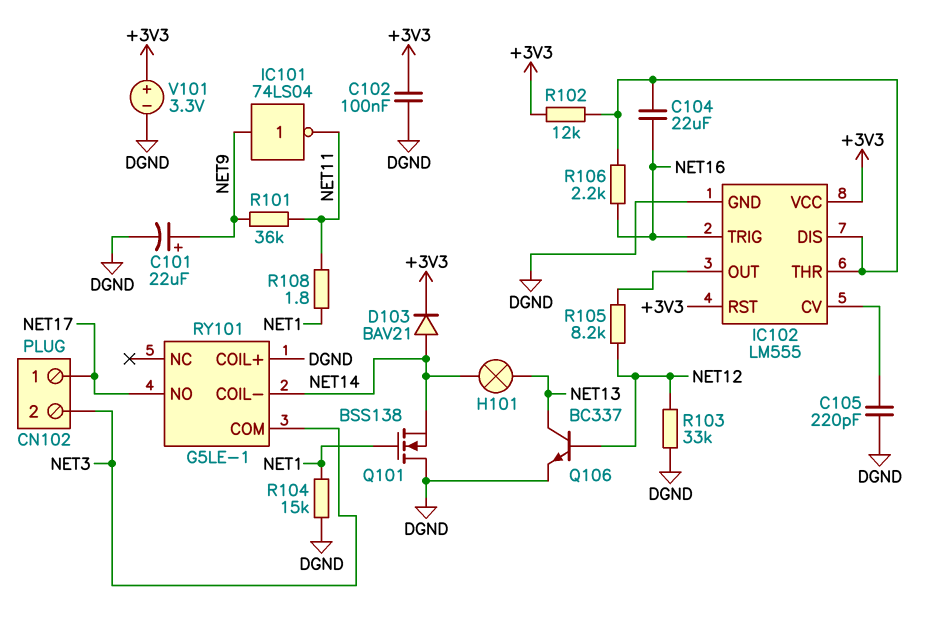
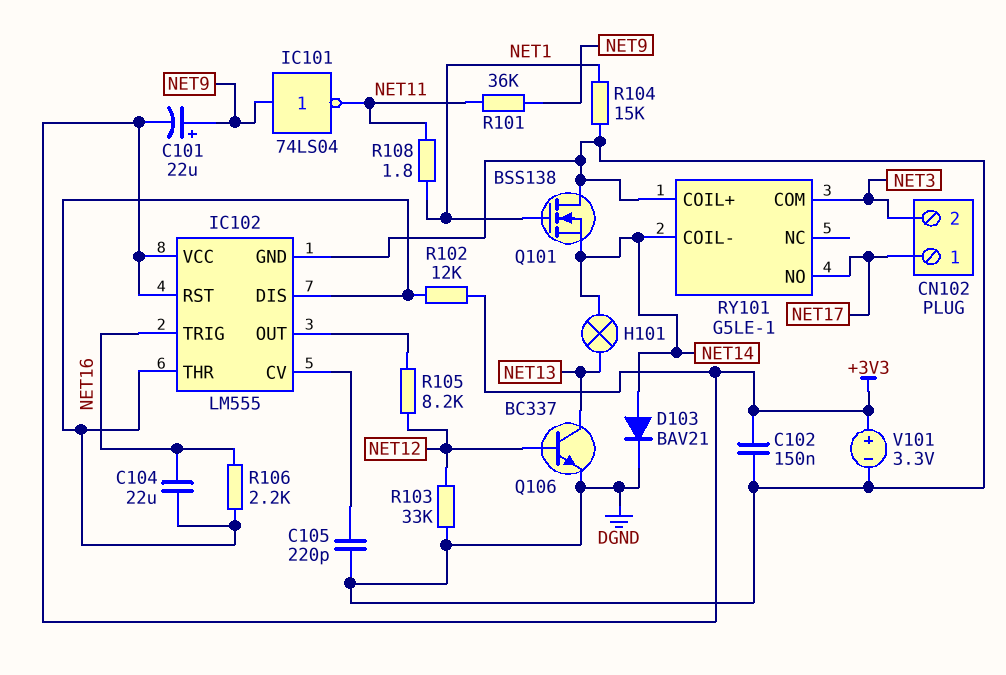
C101: 22uF (plus NET9, minus DGND) -> 22uF (plus NET9, minus +3V3)
C102: 100nF (+3V3, DGND) -> 150nF (+3V3, DGND)
D103: diode BAV21 (A NET14, K +3V3) -> diode BAV21 (A NET14, K DGND)

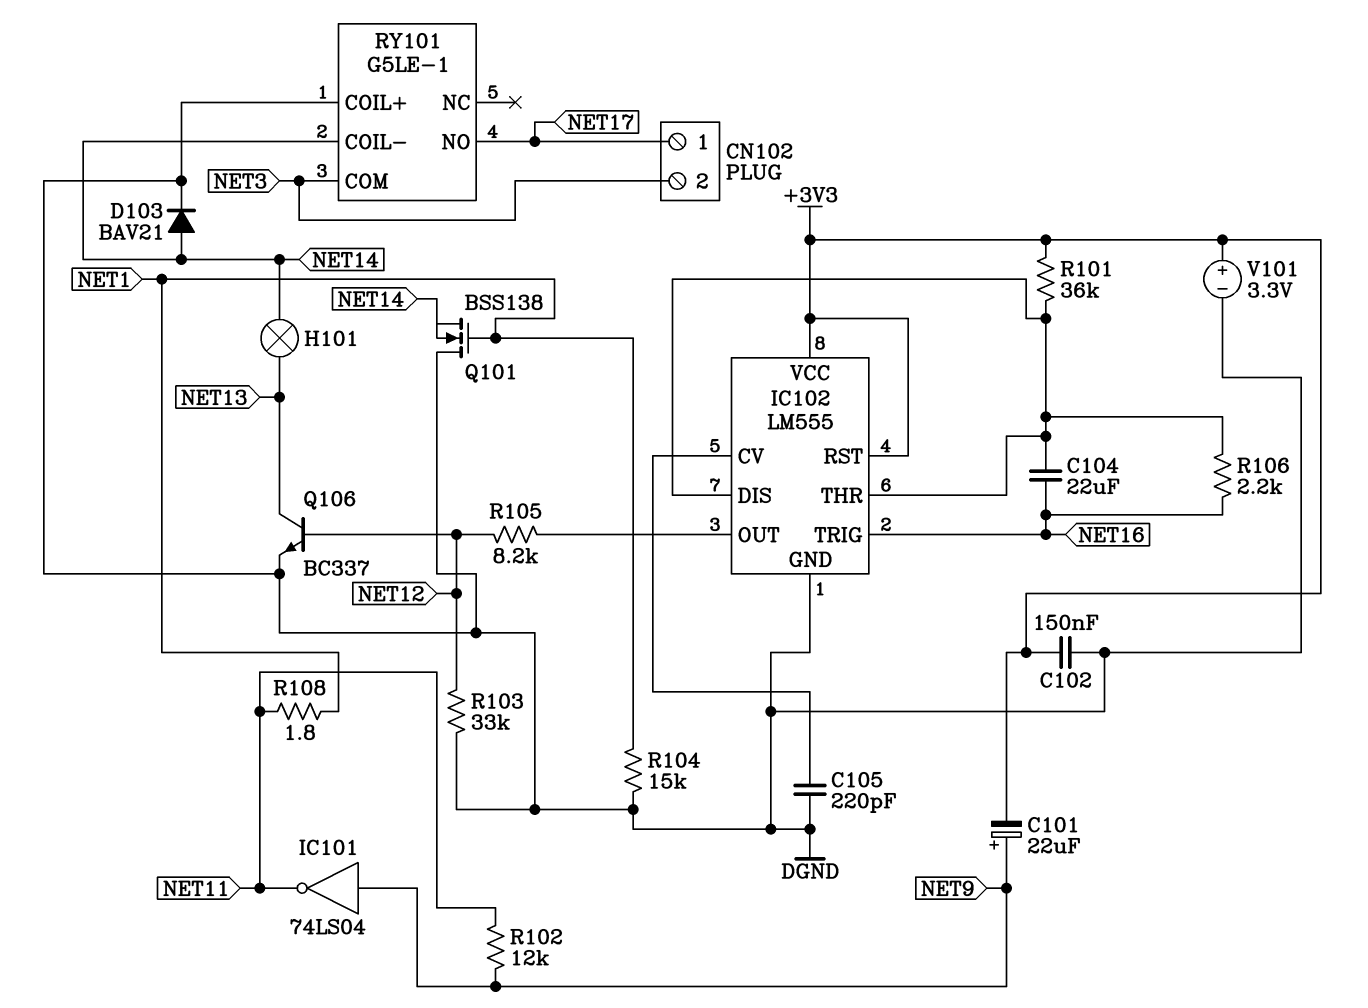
R101: 36k (NET9, NET11) -> 36k (+3V3, IC102/DIS)
R102: 12k (+3V3, IC102/DIS) -> 12k (NET9, NET11)

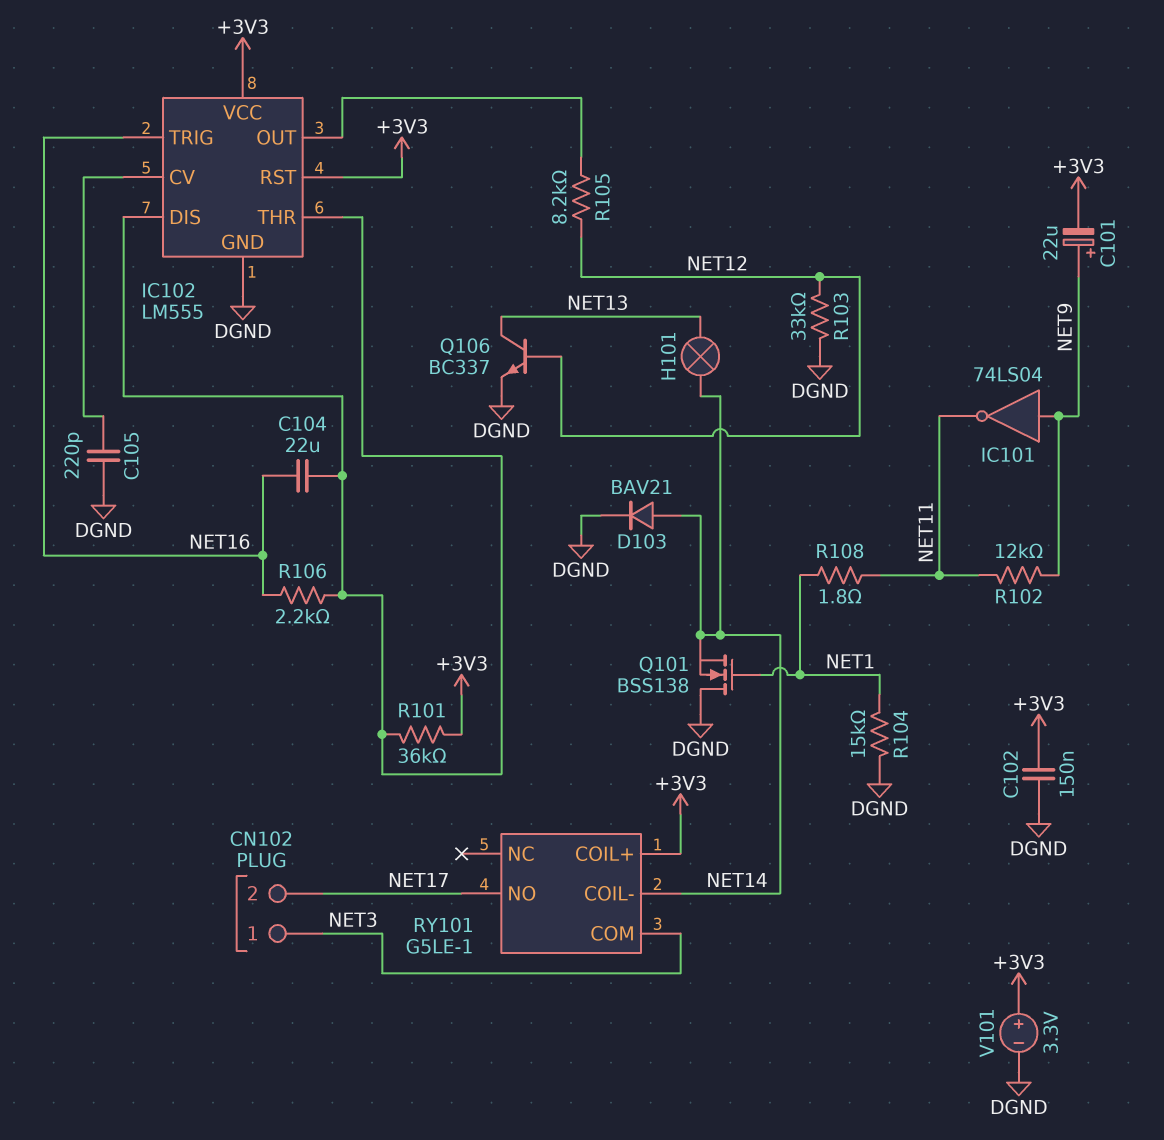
CN102 pin 1: NET17 -> NET3
CN102 pin 2: NET3 -> NET17
RY101 pin COIL+: DGND -> +3V3

